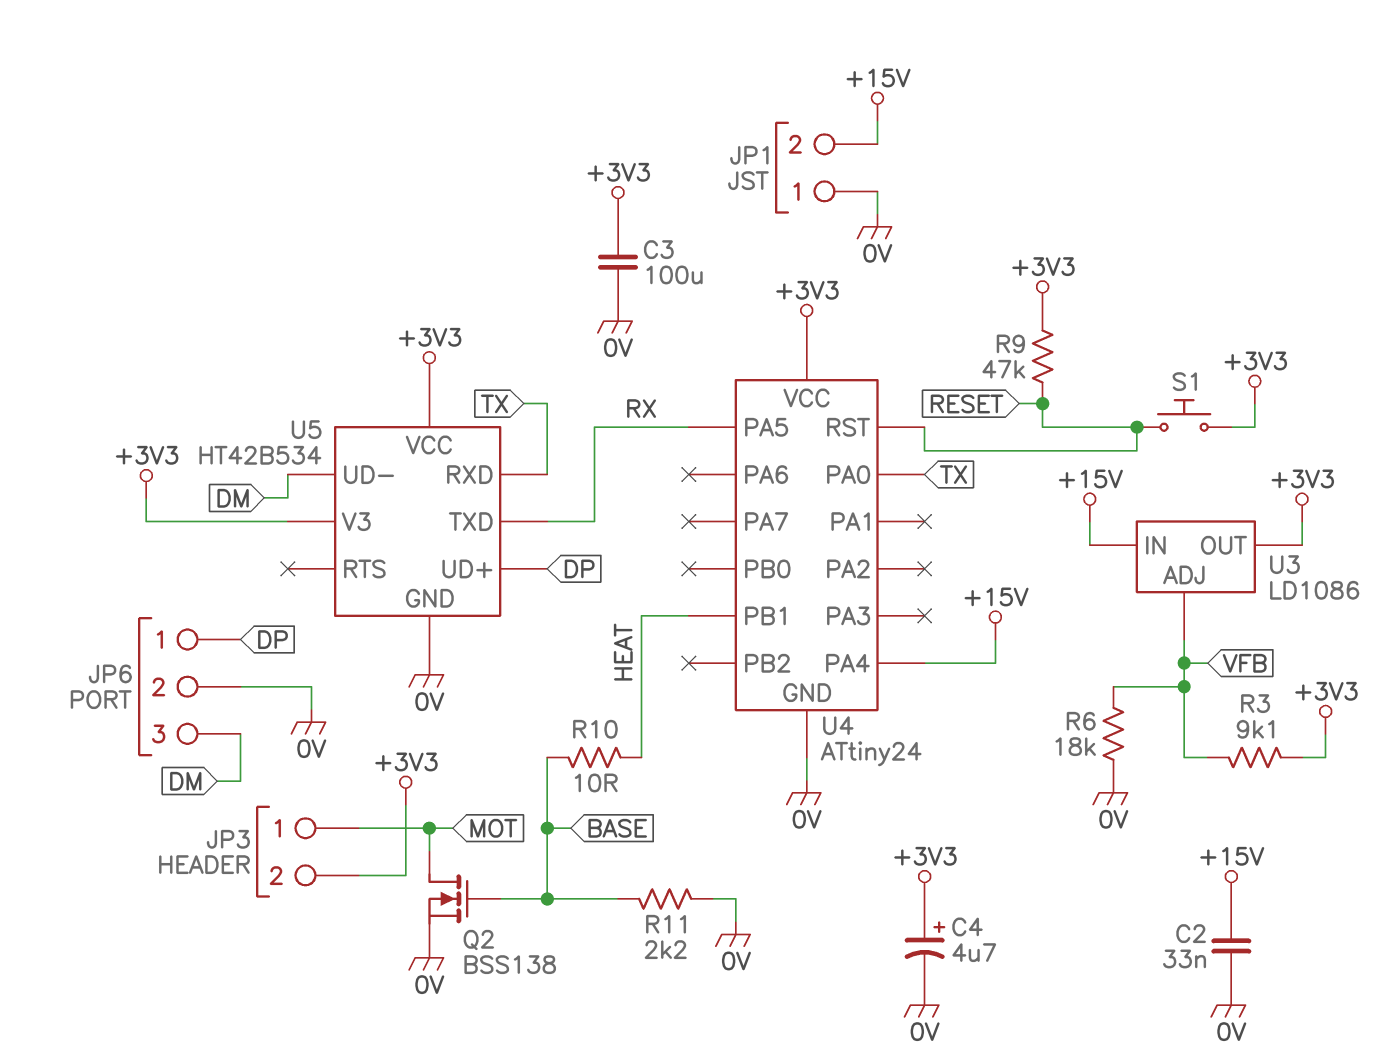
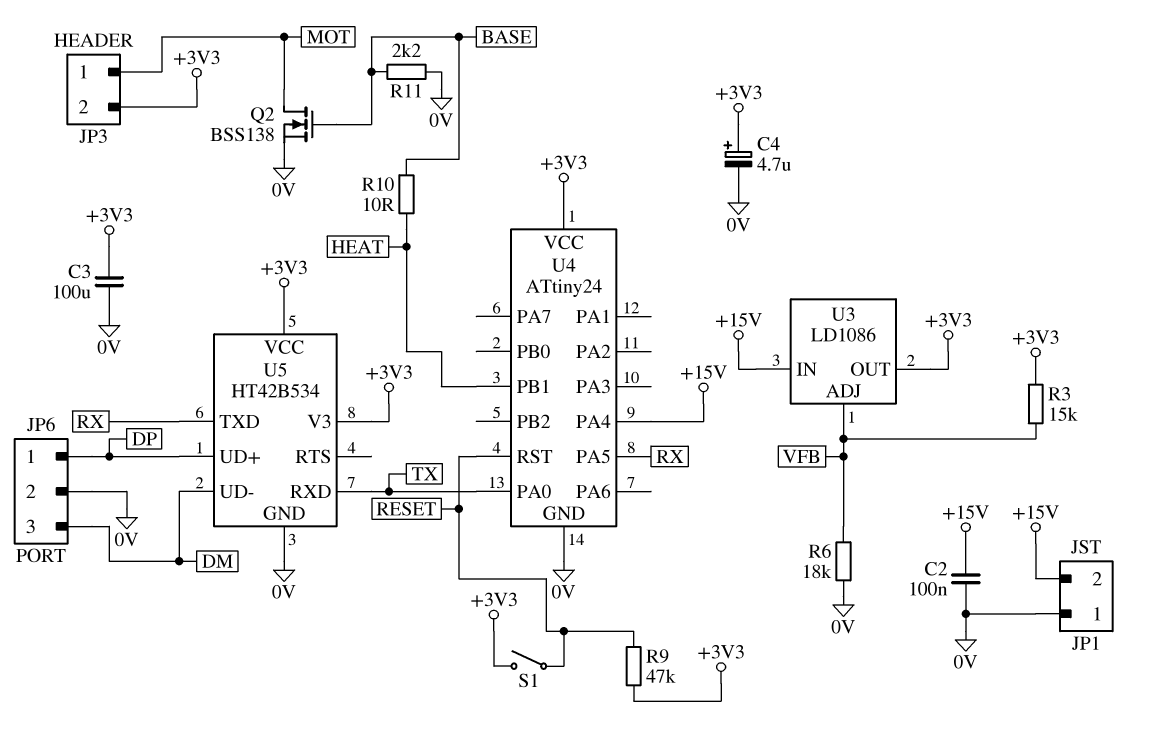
C2: 33nF (+15V, 0V) -> 100nF (+15V, 0V)
R3: 9.1k (+3V3, VFB) -> 15k (+3V3, VFB)
S1: button (+3V3, RESET) -> switch (+3V3, RESET)

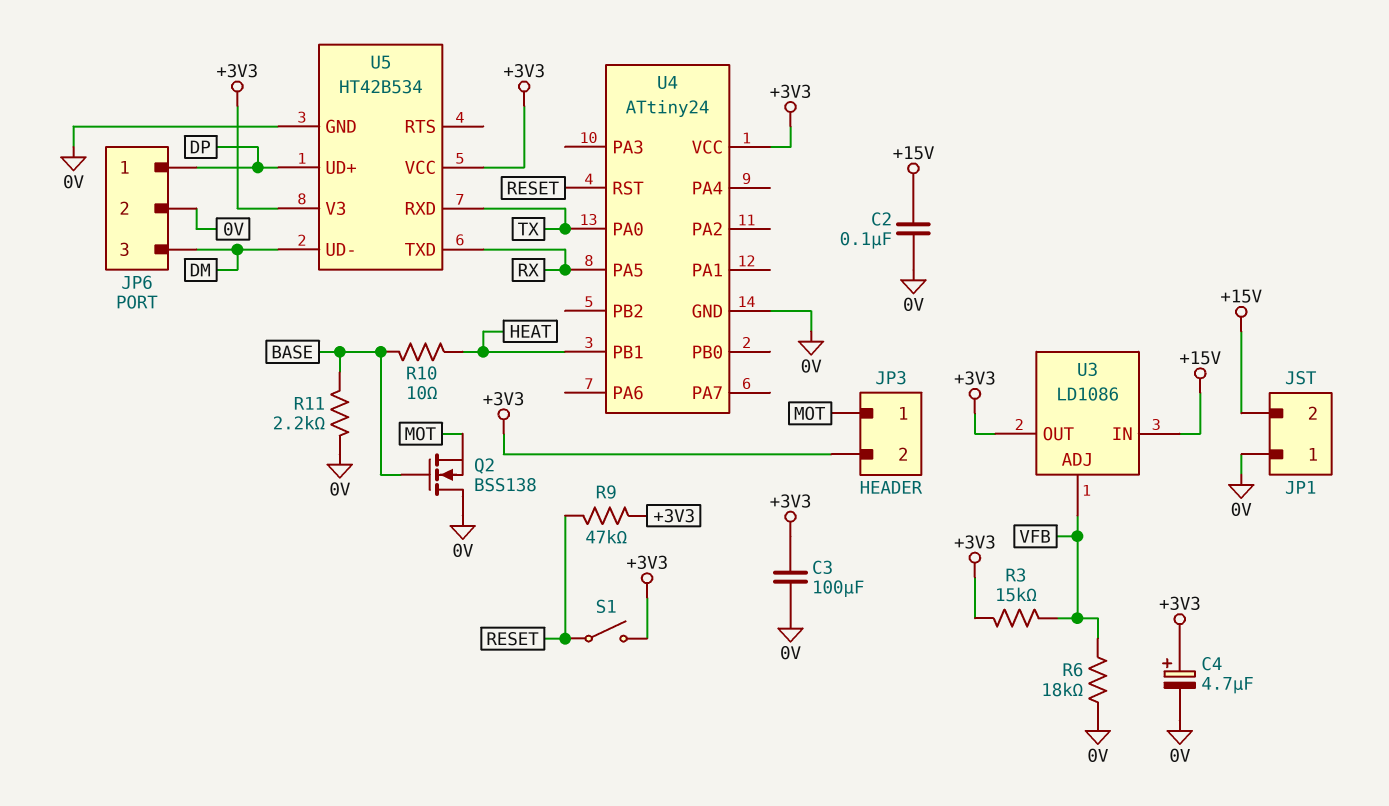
Q2: NMOS BSS138 (G BASE, D MOT, S 0V) -> NMOS BSS138 (G BASE, D 0V, S MOT)
U4 pin PA4: +15V -> none

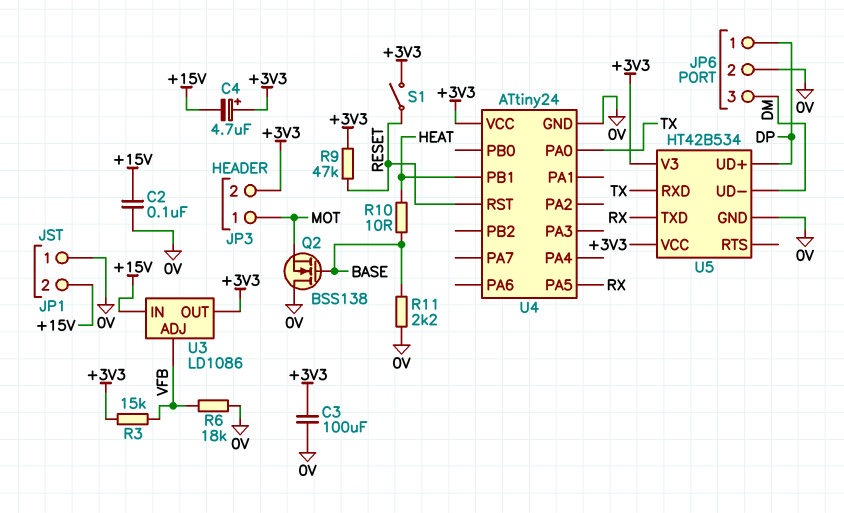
C4: 4.7uF (plus +3V3, minus 0V) -> 4.7uF (plus +3V3, minus +15V)

